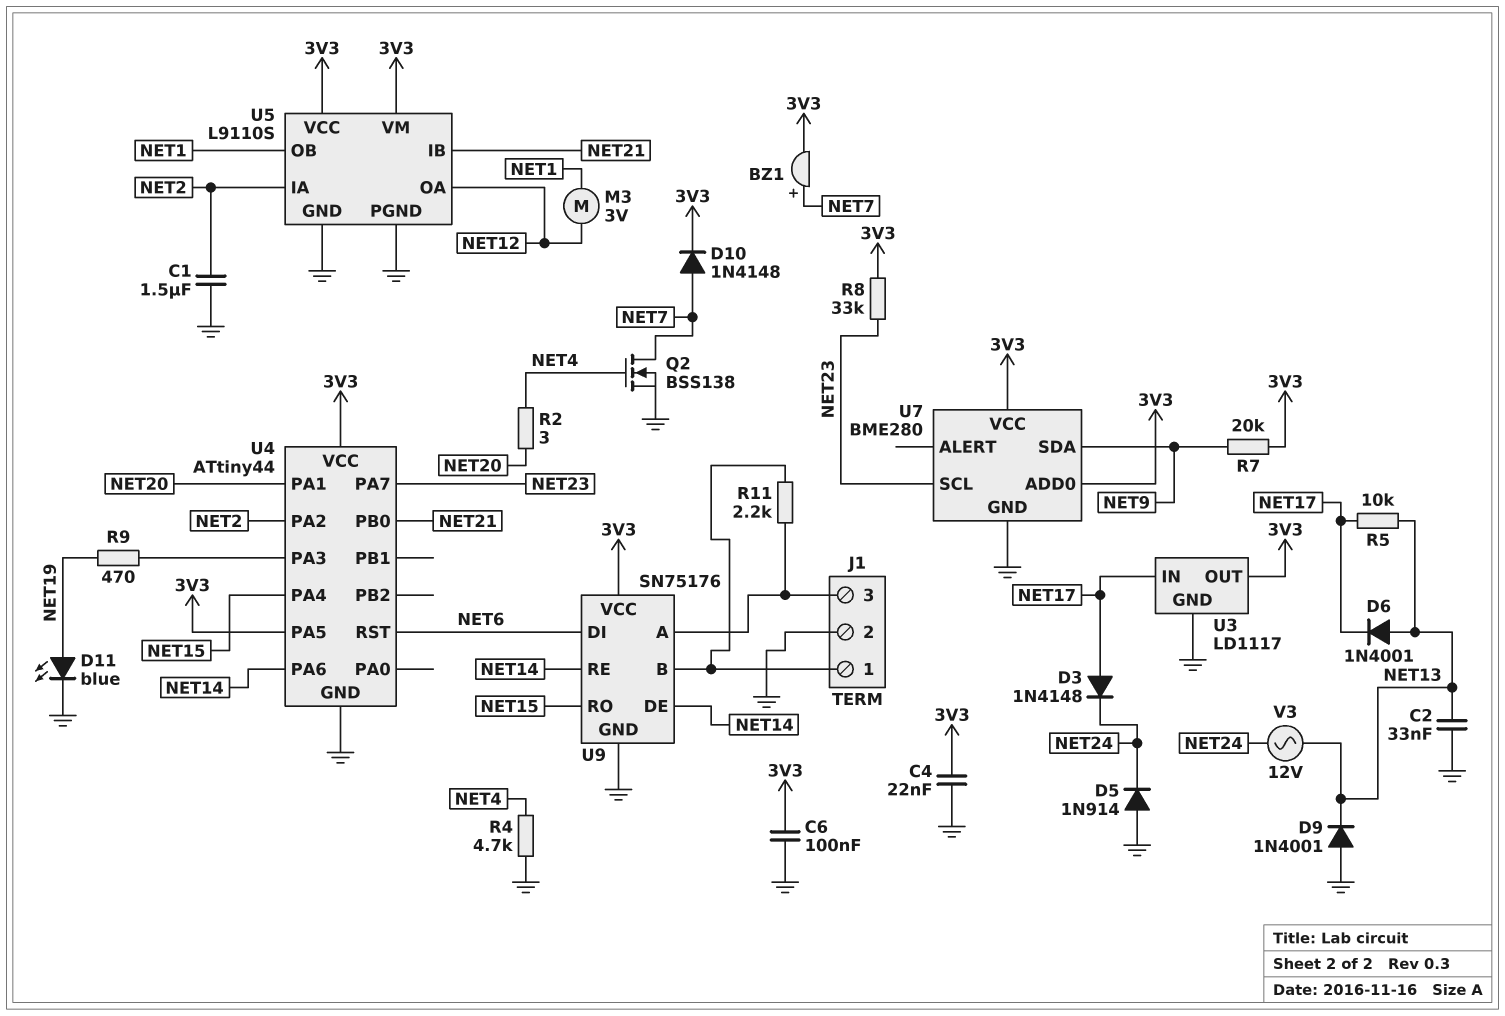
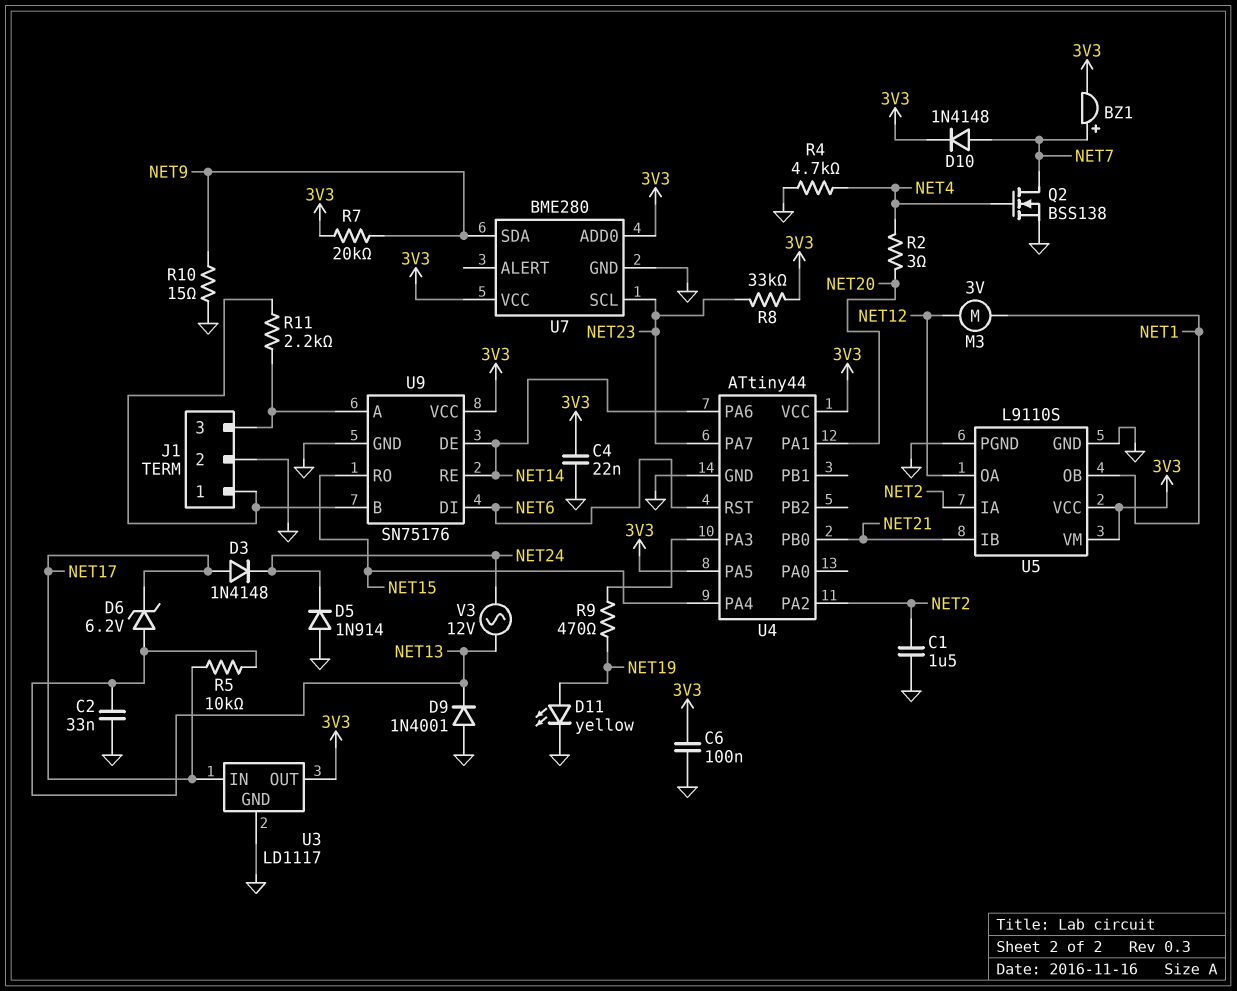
D6: diode 1N4001 (A NET13, K NET17) -> zener 6.2V (A NET13, K NET17)
D11: LED blue (A NET19, K GND) -> LED yellow (A NET19, K GND)
R10: none -> 15 (GND, NET9)

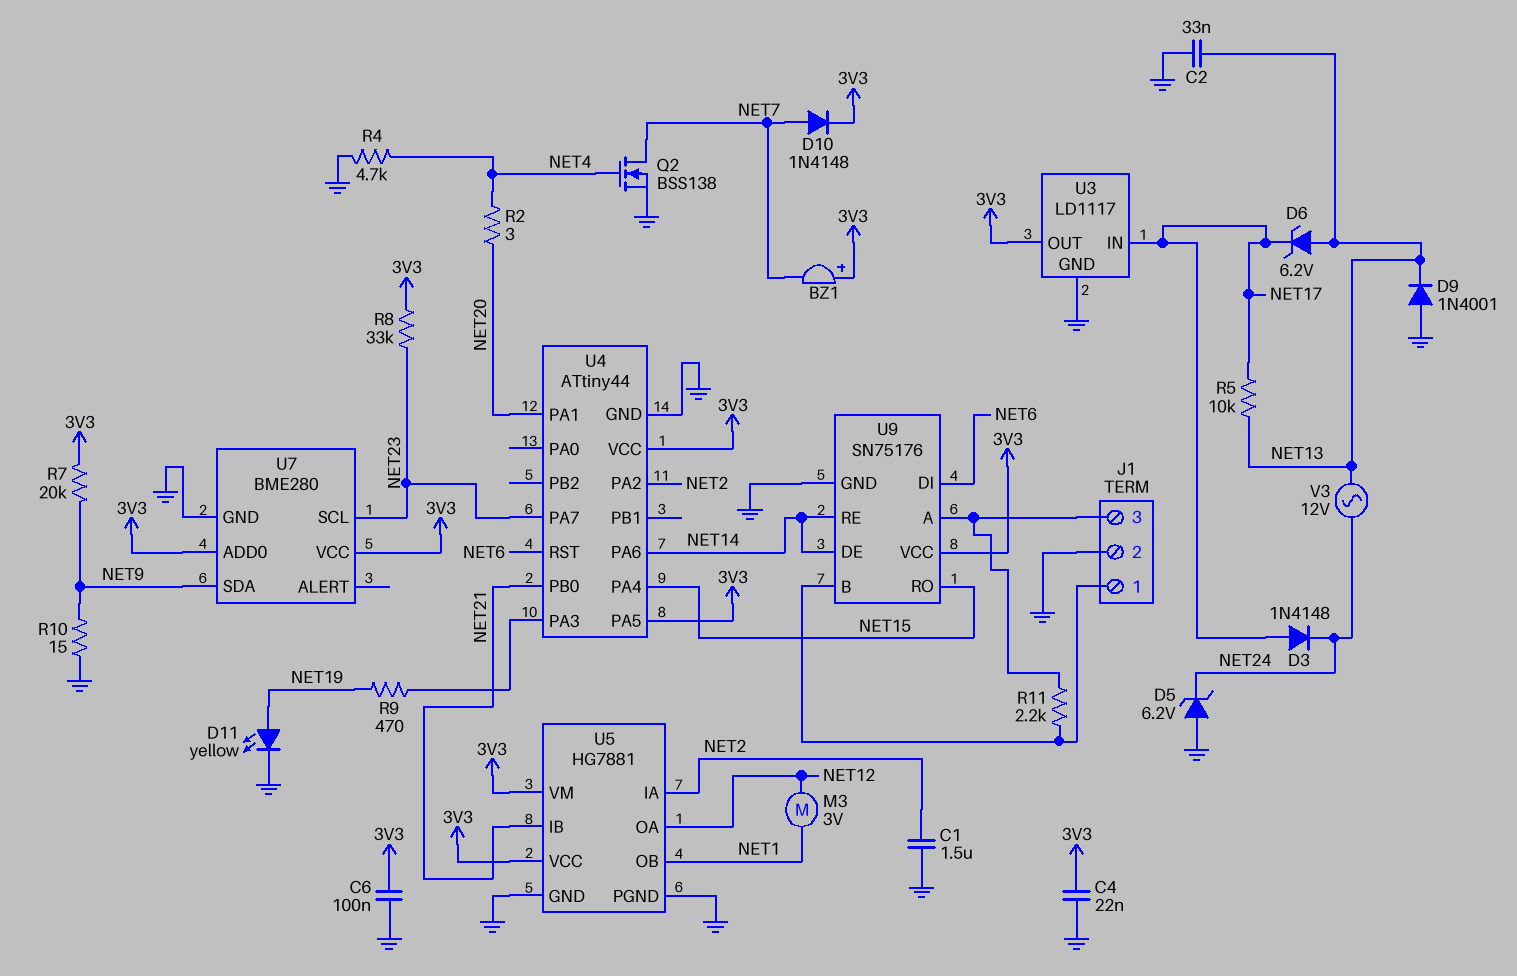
BZ1: buzzer (plus NET7, minus 3V3) -> buzzer (plus 3V3, minus NET7)
D5: diode 1N914 (A GND, K NET24) -> zener 6.2V (A GND, K NET24)
U5: L9110S -> HG7881

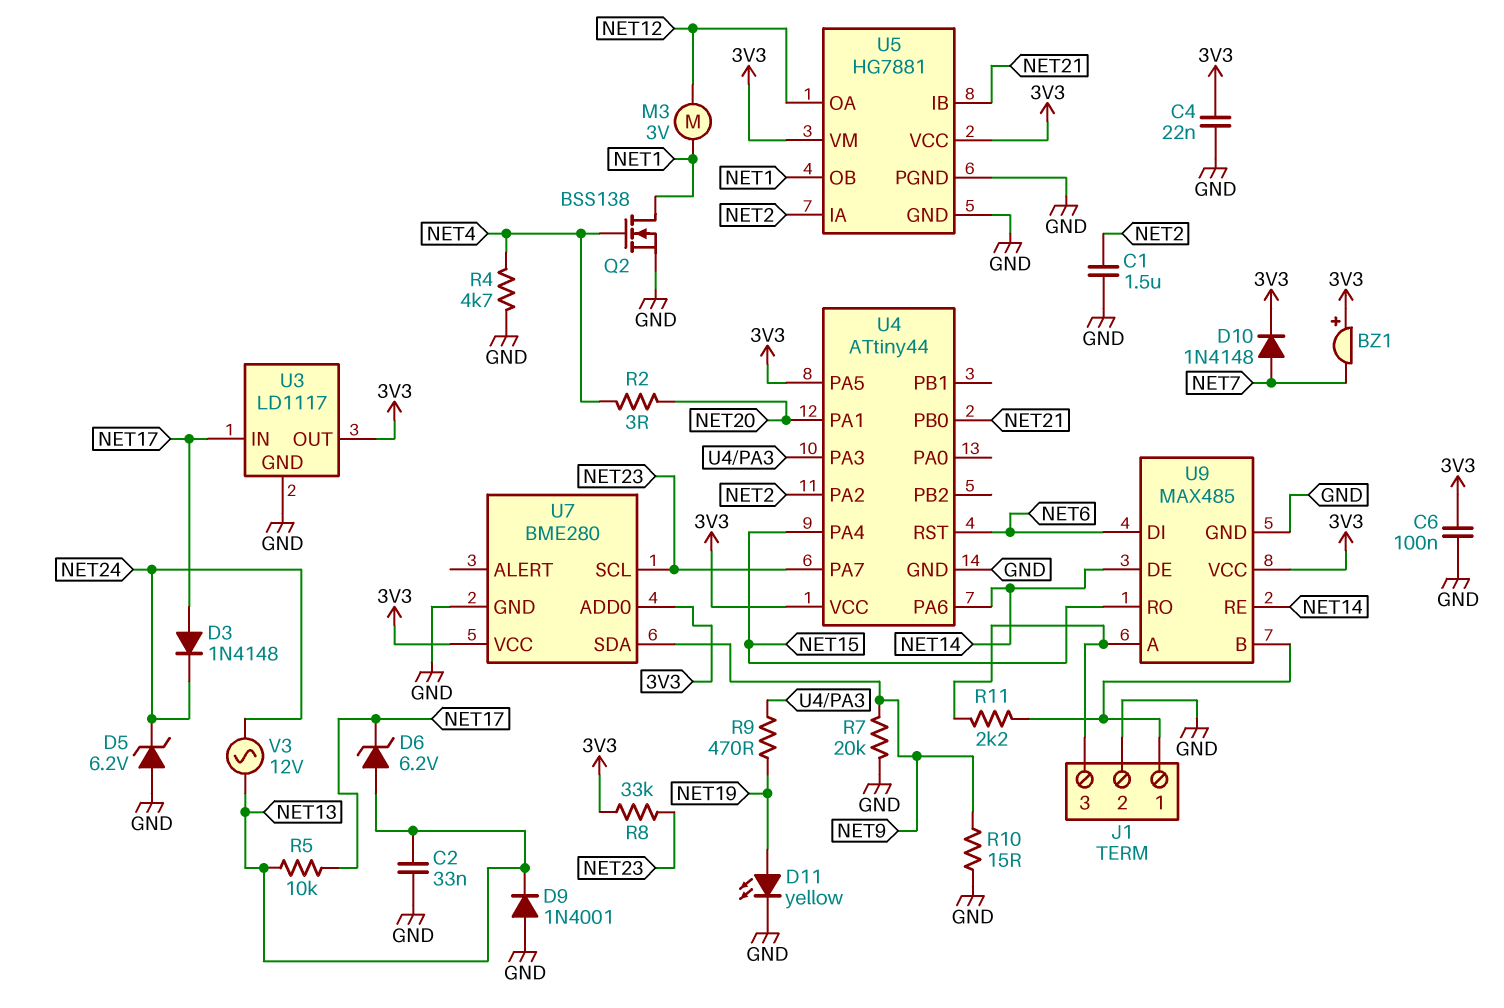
Q2: NMOS BSS138 (G NET4, D NET7, S GND) -> NMOS BSS138 (G NET4, D NET1, S GND)
R7: 20k (3V3, NET9) -> 20k (GND, NET9)
U9: SN75176 -> MAX485

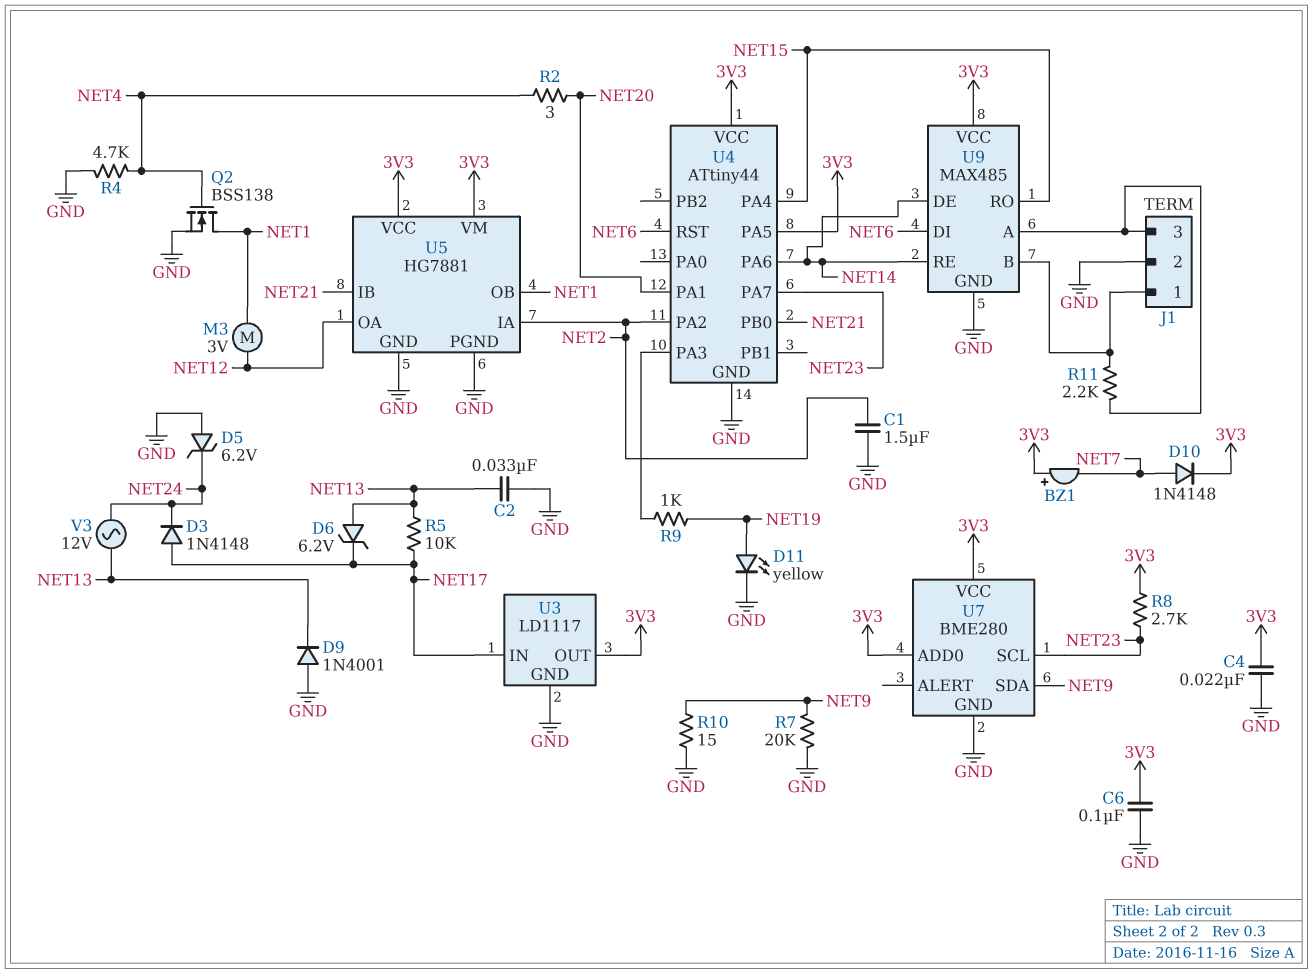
R8: 33k (3V3, NET23) -> 2.7k (3V3, NET23)
R9: 470 (NET19, U4/PA3) -> 1k (NET19, U4/PA3)

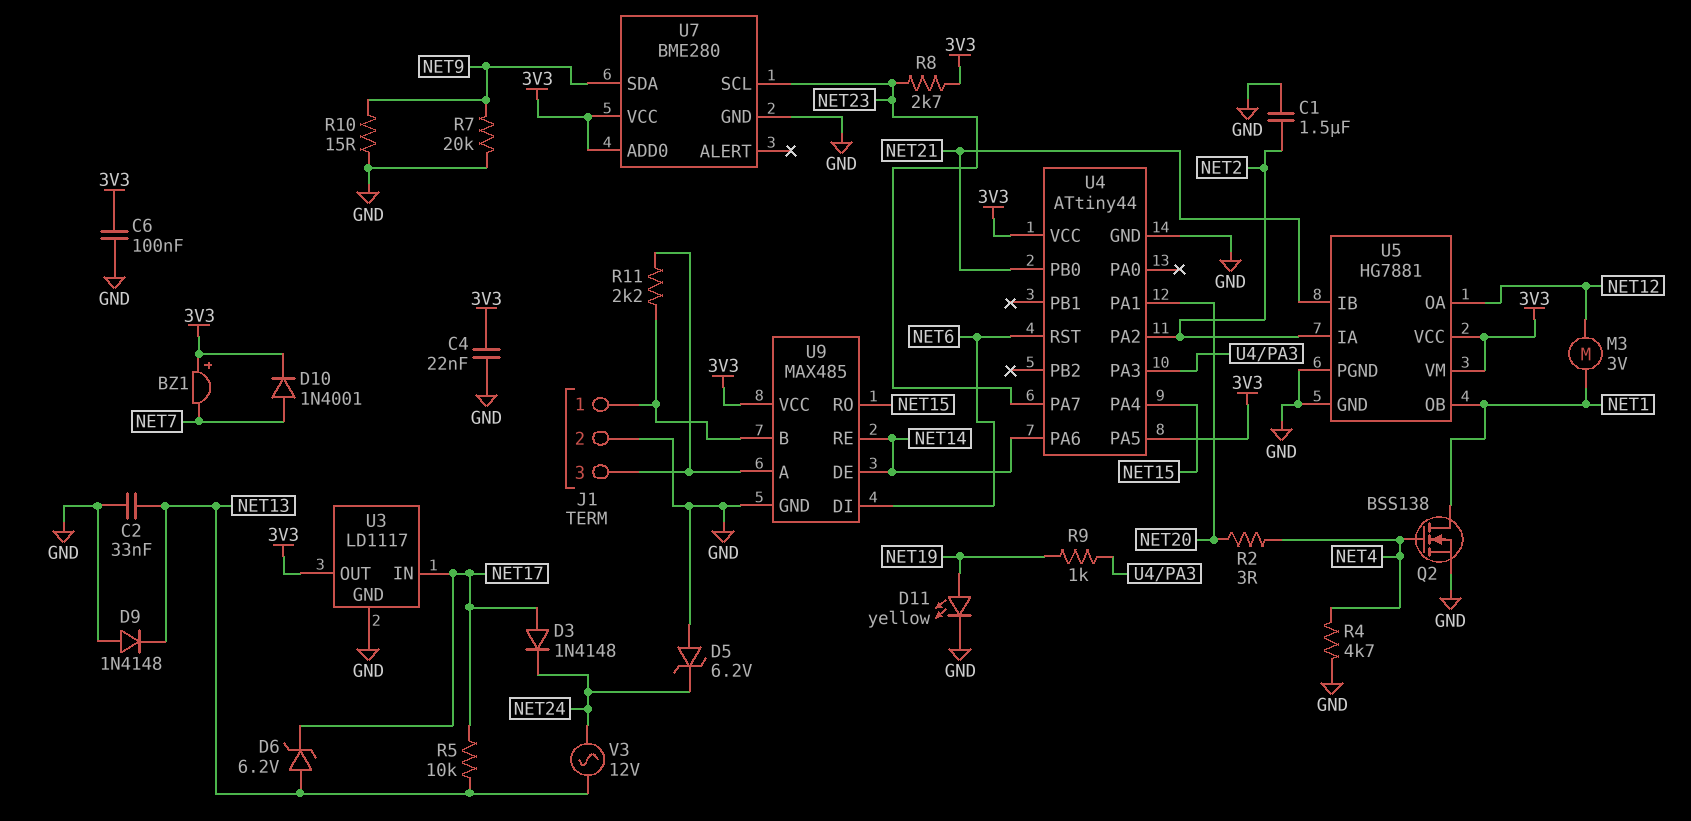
D9: diode 1N4001 (A GND, K NET13) -> diode 1N4148 (A GND, K NET13)
D10: diode 1N4148 (A NET7, K 3V3) -> diode 1N4001 (A NET7, K 3V3)

